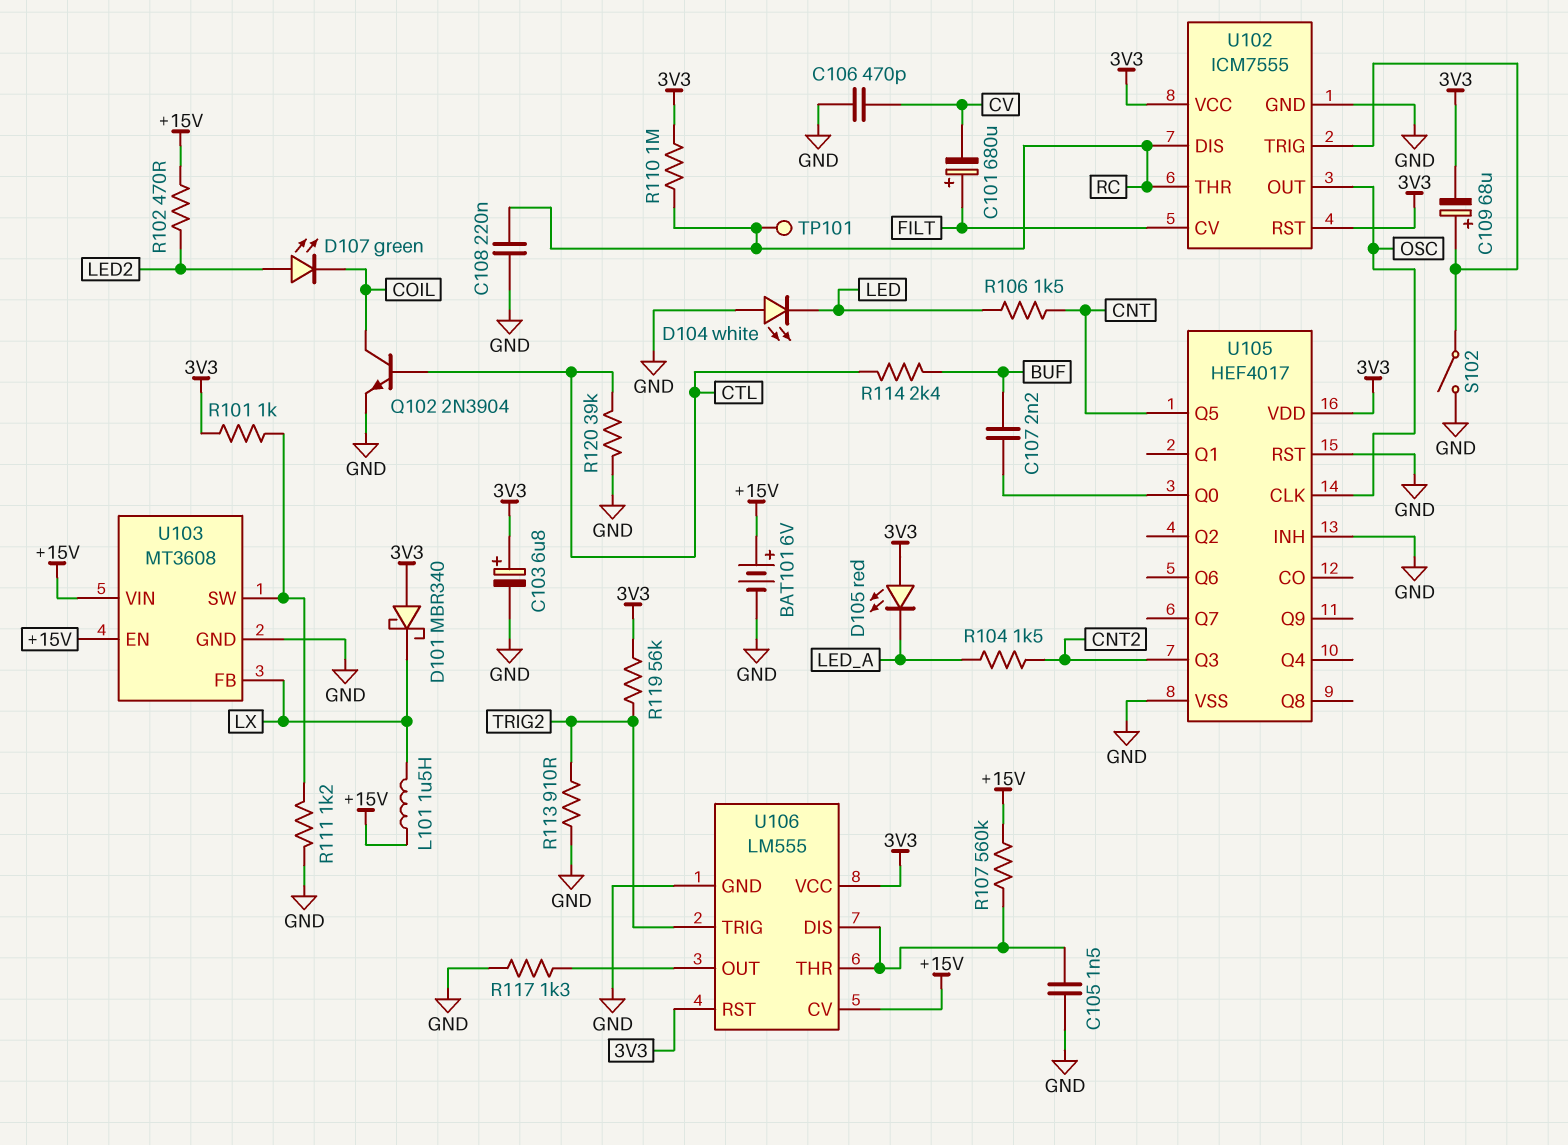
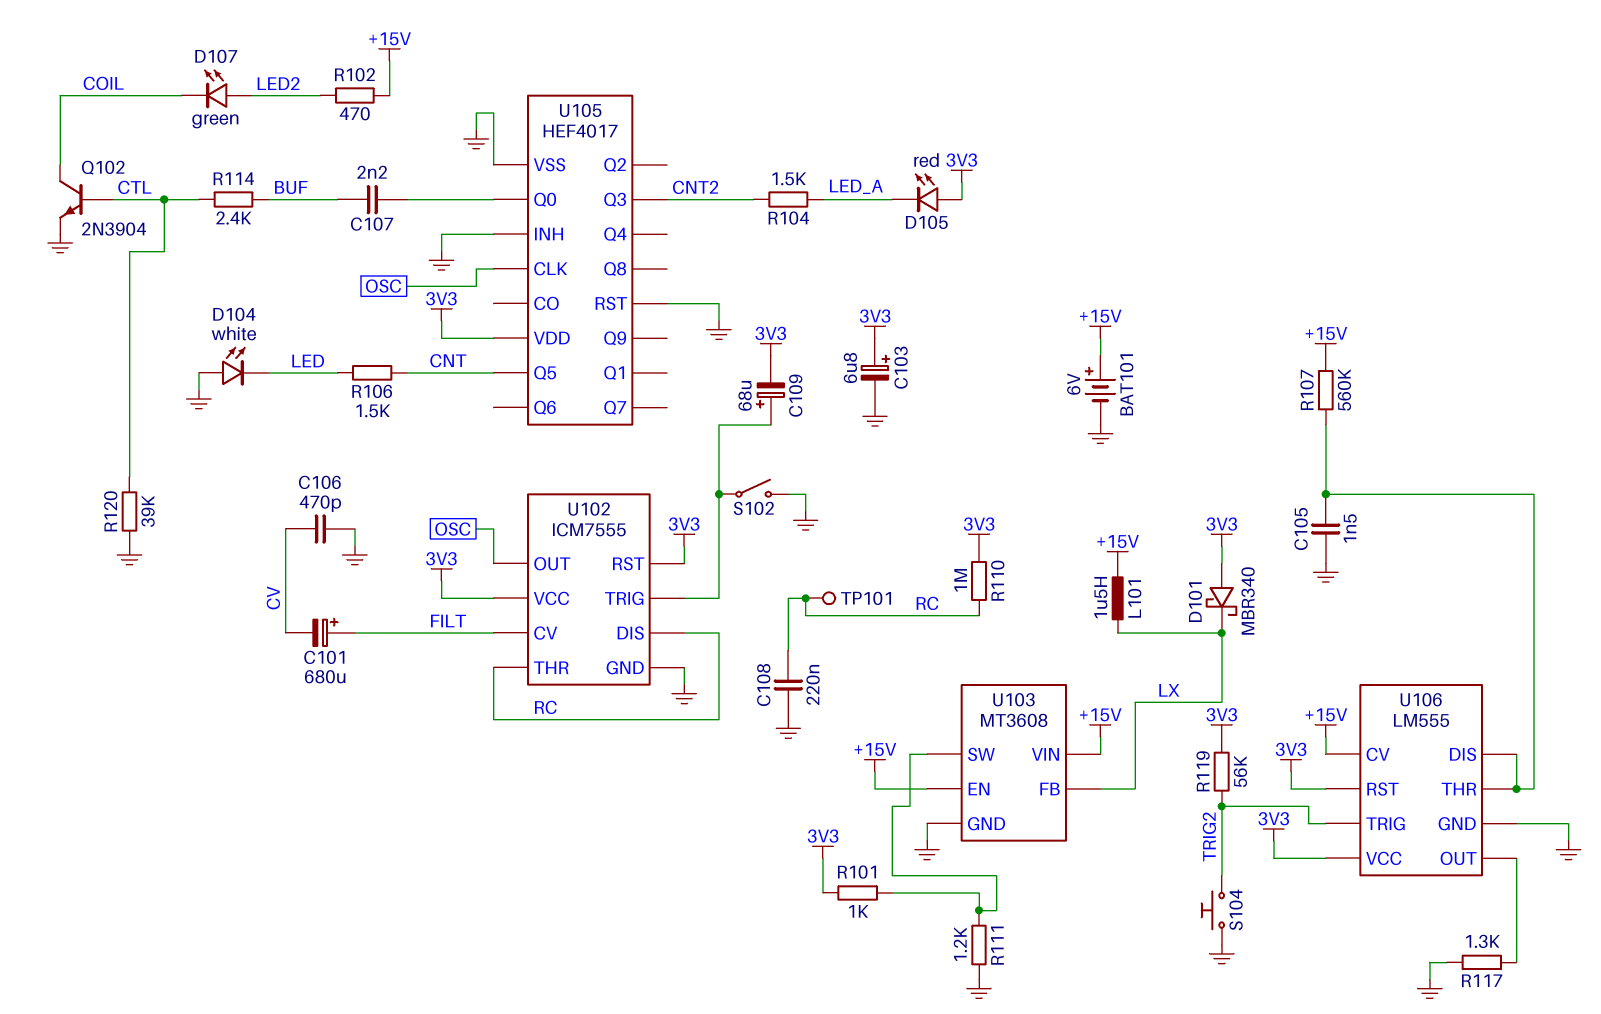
R113: 910 (GND, TRIG2) -> none
S104: none -> button (GND, TRIG2)

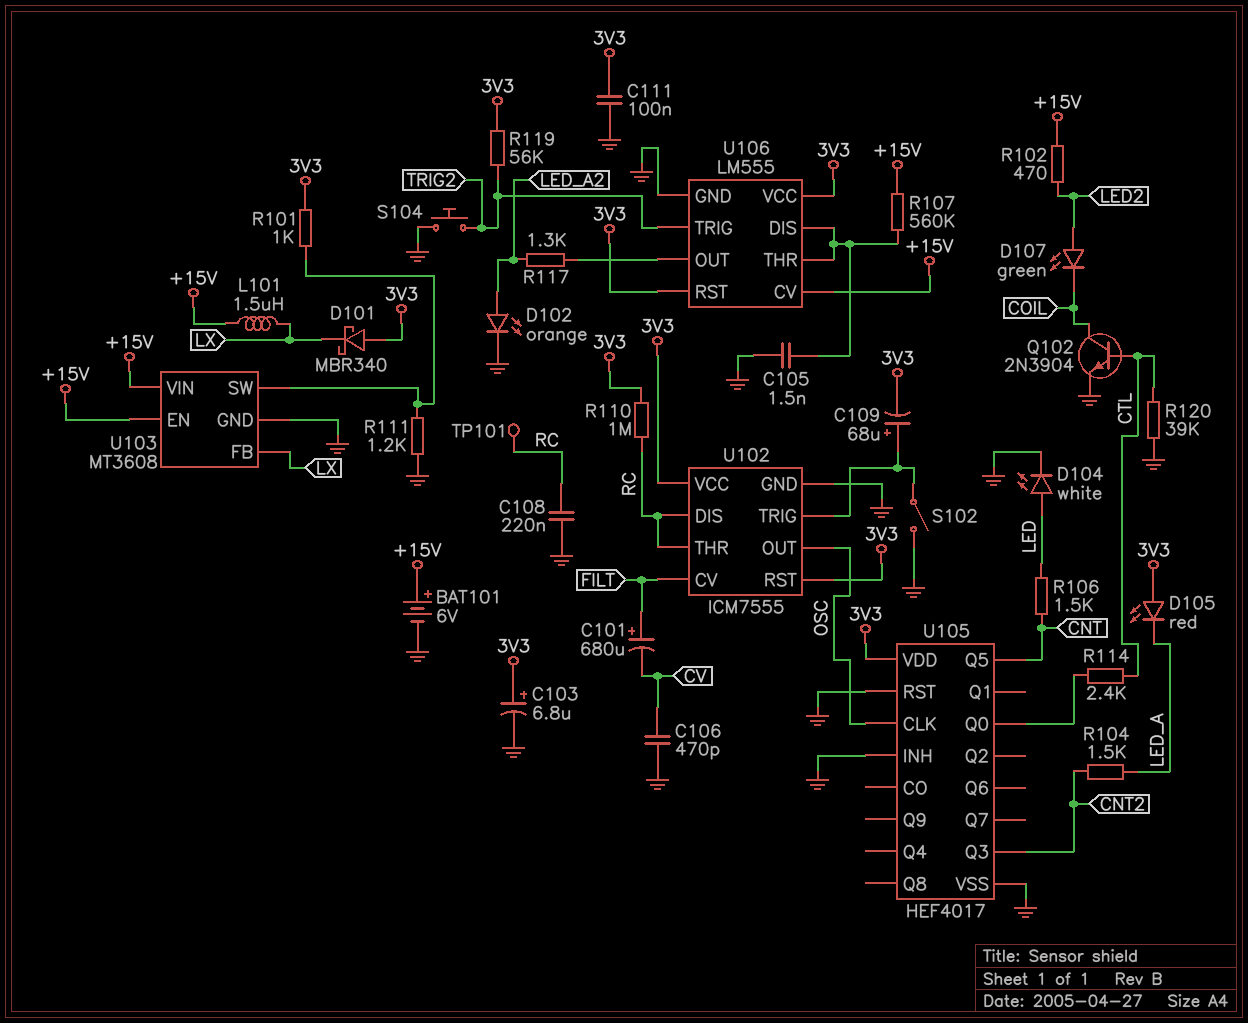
C107: 2.2nF (BUF, U105/Q0) -> none
C111: none -> 100nF (3V3, GND)
D102: none -> LED orange (A LED_A2, K GND)
D104: LED white (A GND, K LED) -> LED white (A LED, K GND)
R114: 2.4k (BUF, CTL) -> 2.4k (CTL, U105/Q0)
R117: 1.3k (GND, U106/OUT) -> 1.3k (LED_A2, U106/OUT)

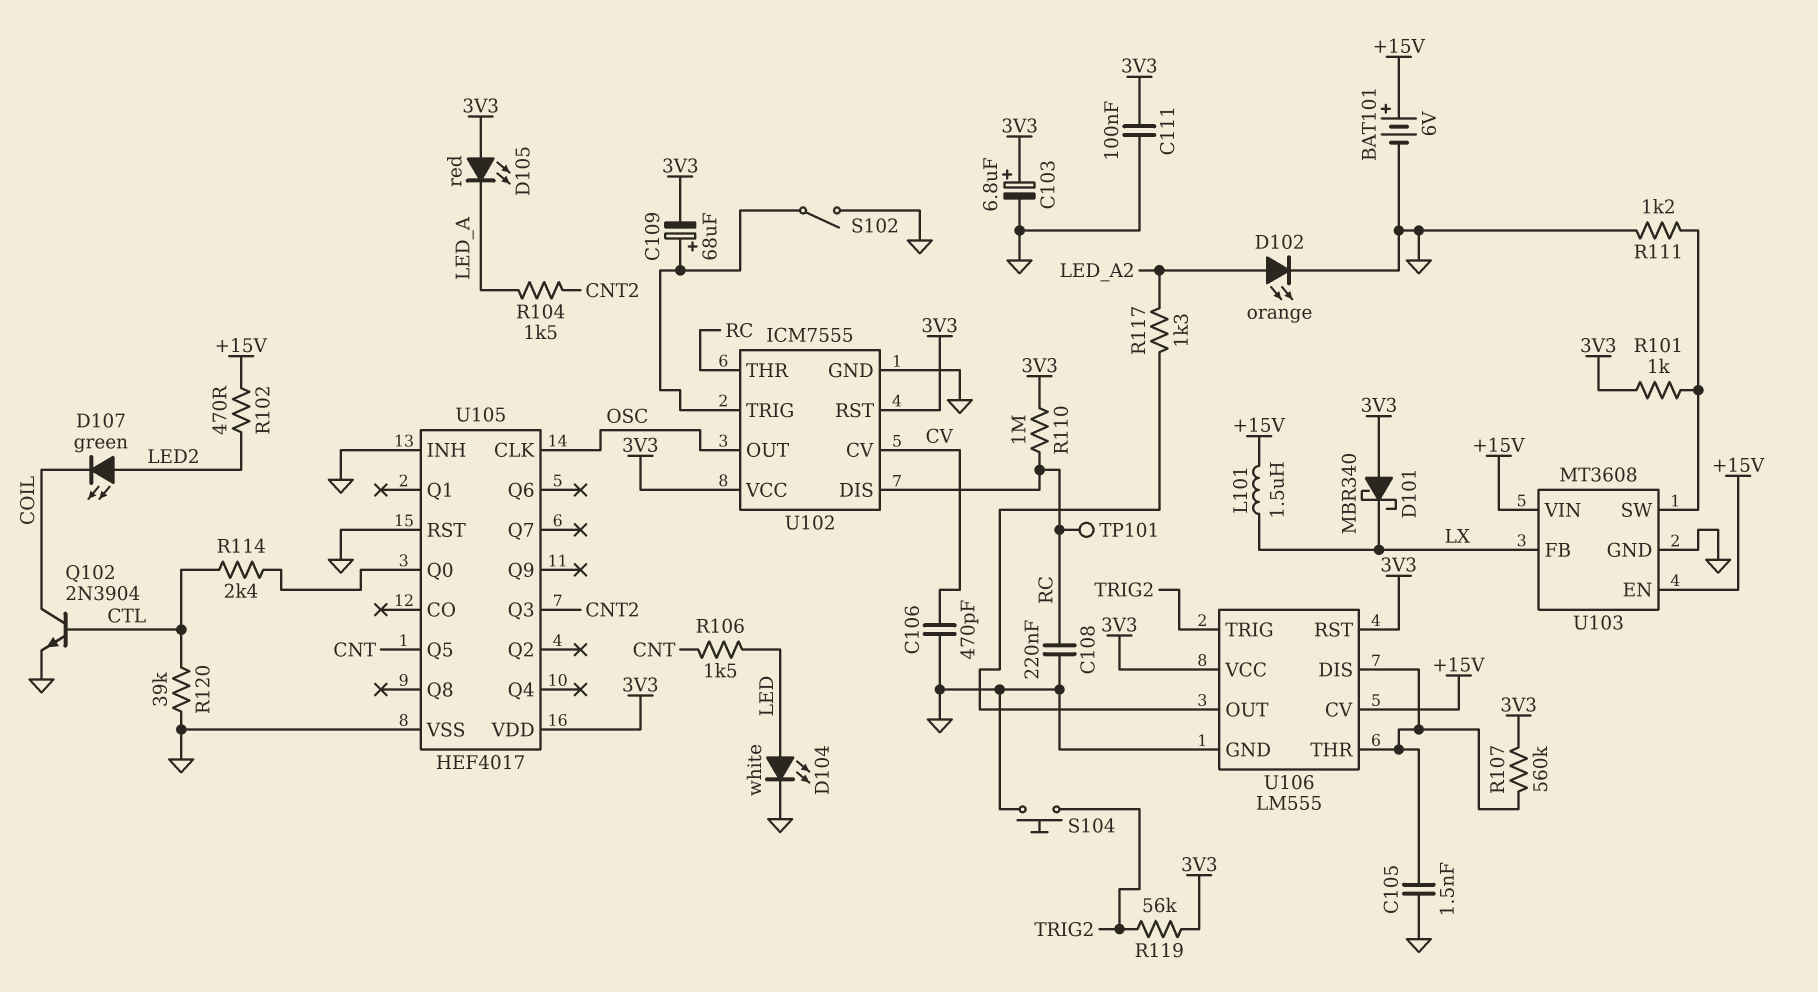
C101: 680uF (plus FILT, minus CV) -> none
R107: 560k (+15V, U106/DIS) -> 560k (3V3, U106/DIS)
U102 pin CV: FILT -> CV

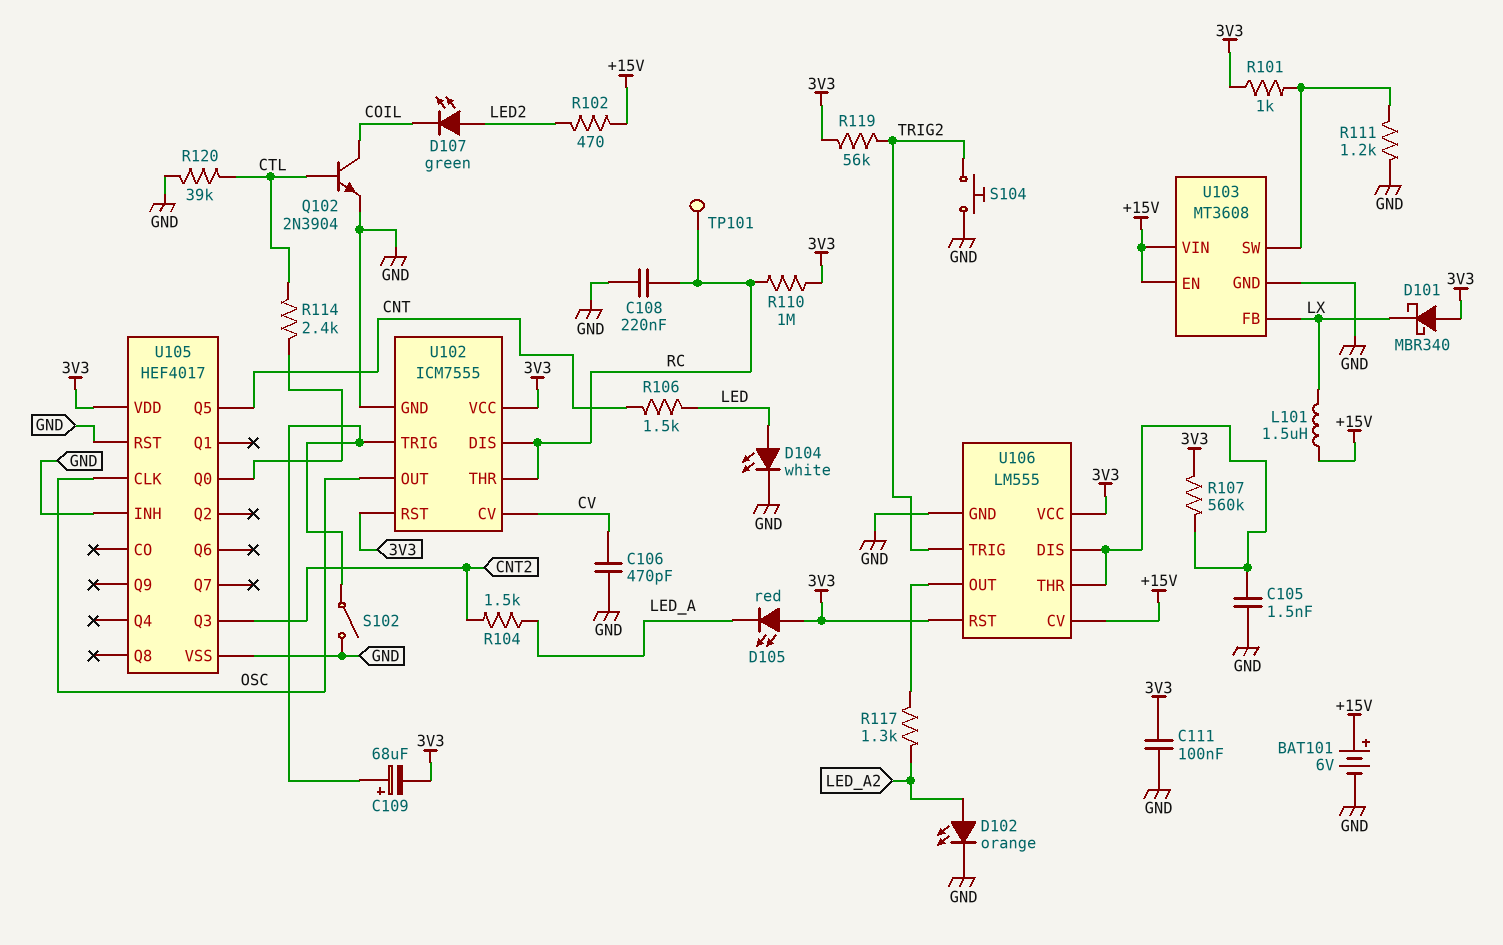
C103: 6.8uF (plus 3V3, minus GND) -> none

